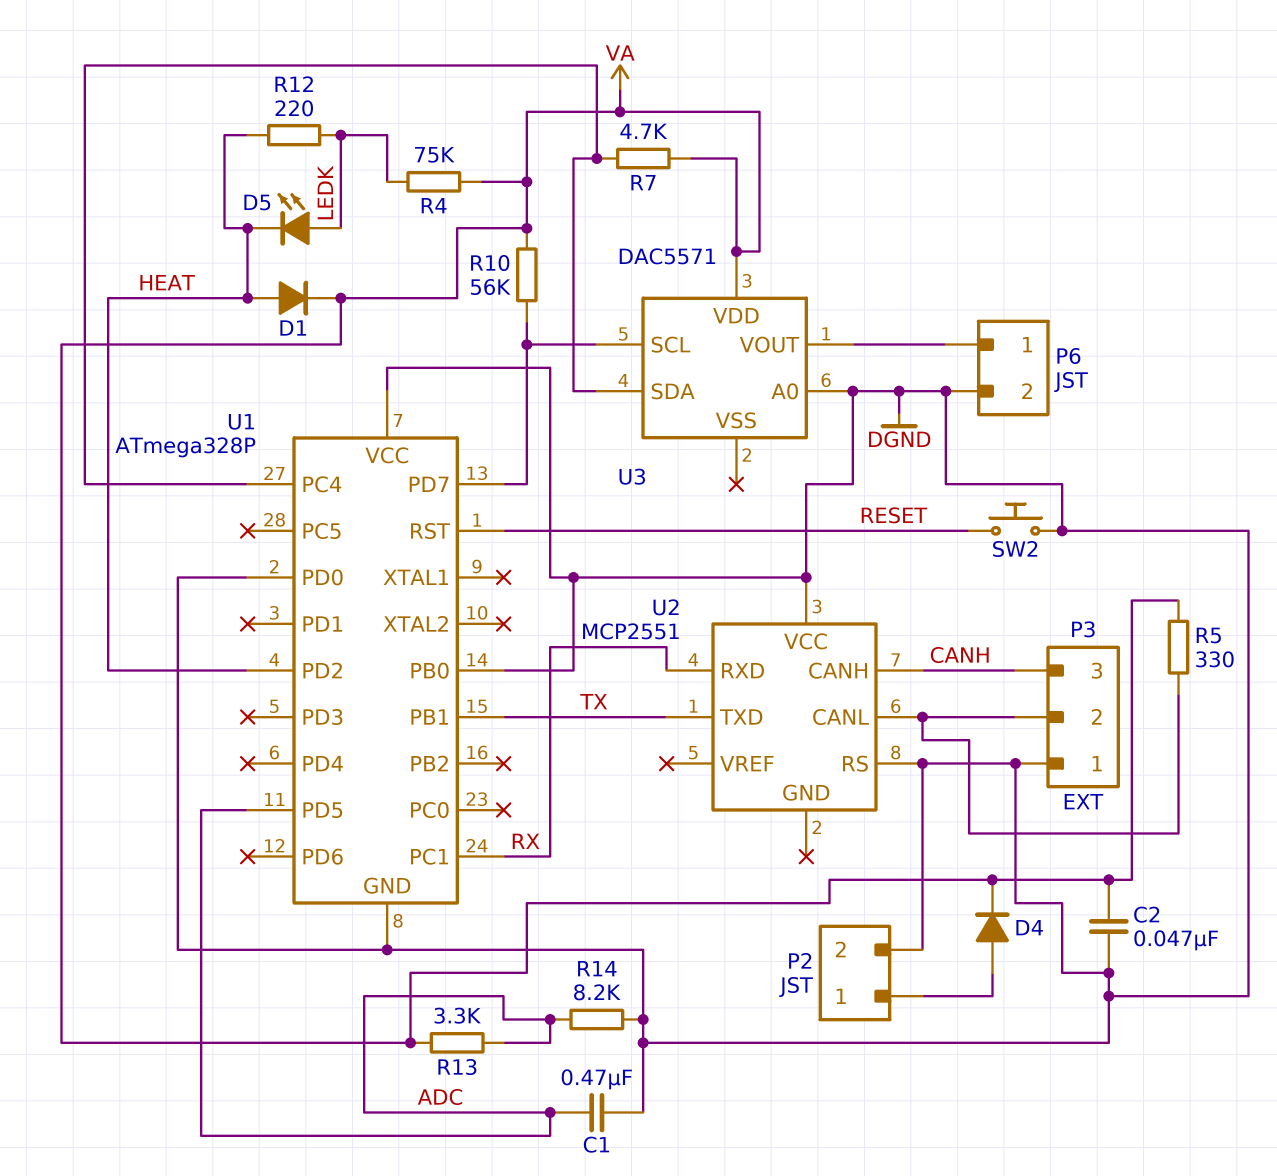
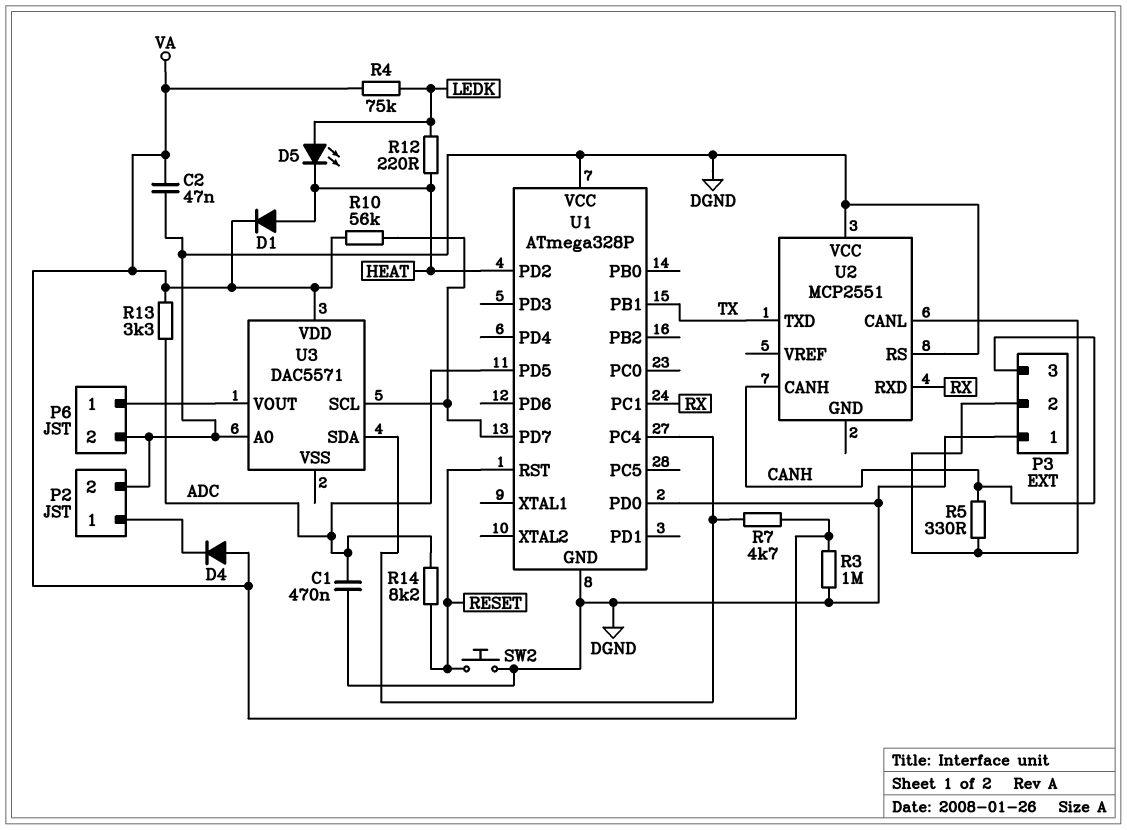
D4: diode (A P2/1, K VA) -> diode (A VA, K P2/1)
R3: none -> 1M (DGND, VA)
R5: 330 (P3/2, VA) -> 330 (CANH, P3/2)
R14: 8.2k (ADC, DGND) -> 8.2k (ADC, RESET)
U1 pin PB0: DGND -> none

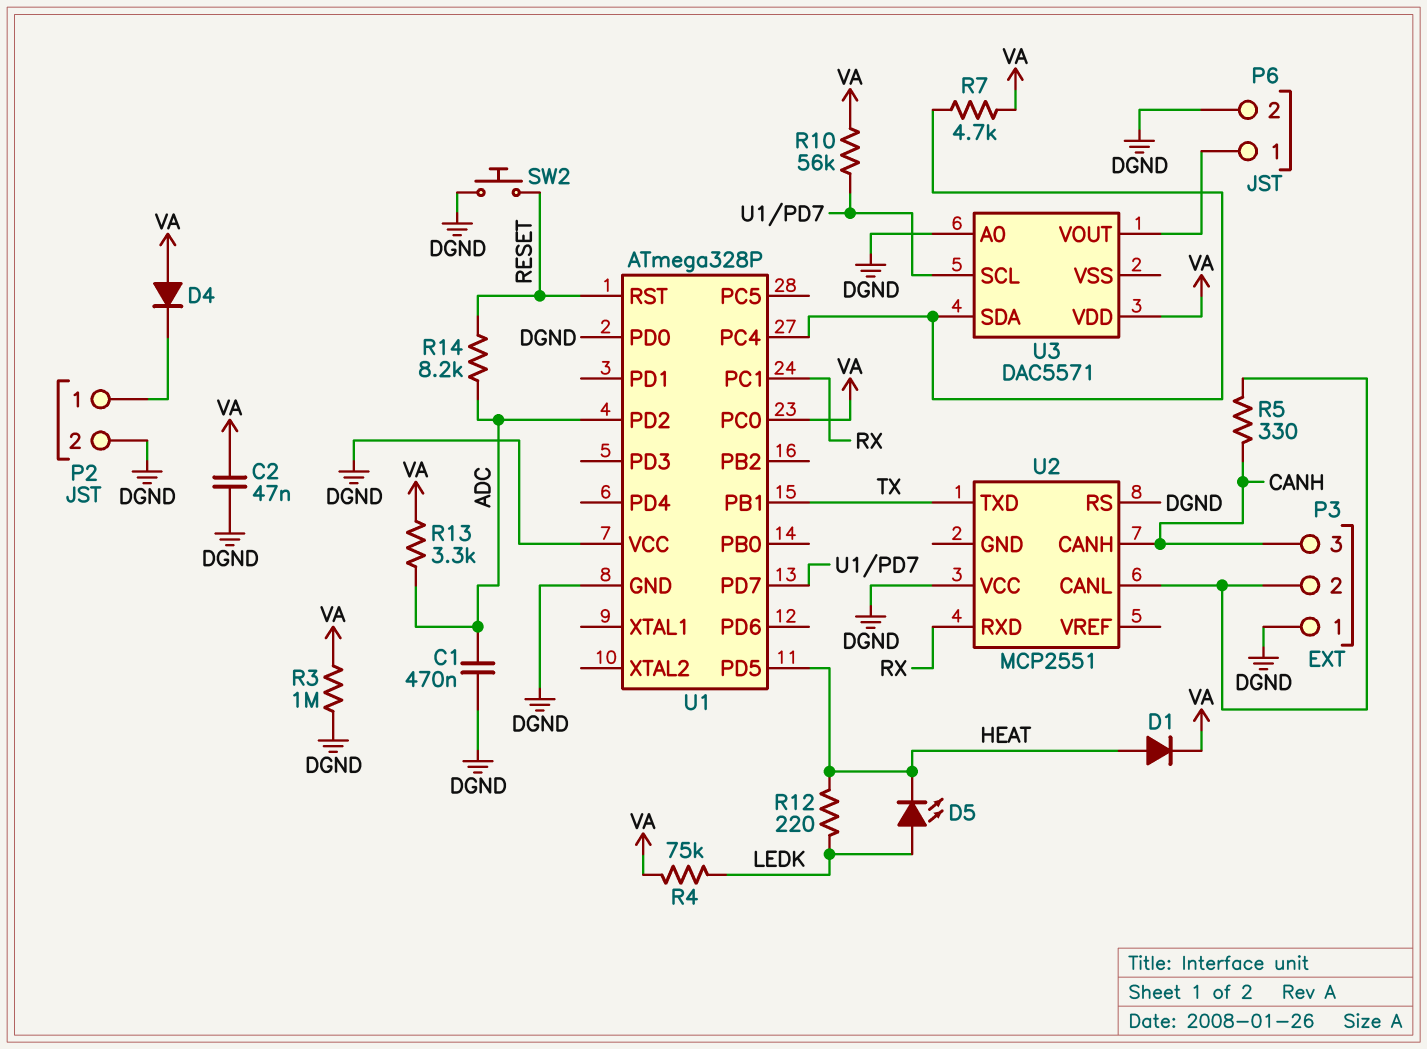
U1 pin PC0: none -> VA
U1 pin PD2: HEAT -> ADC
U1 pin PD5: ADC -> HEAT

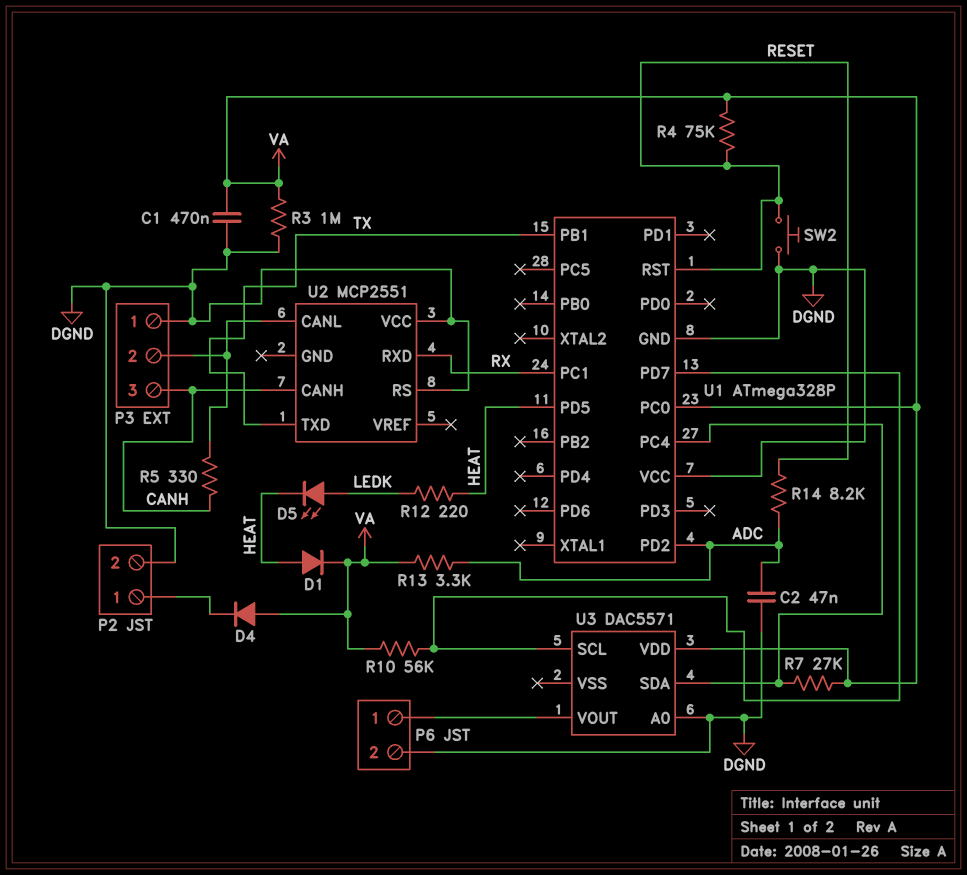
C1: 470nF (ADC, DGND) -> 470nF (DGND, VA)
C2: 47nF (DGND, VA) -> 47nF (ADC, DGND)
R4: 75k (LEDK, VA) -> 75k (RESET, VA)
R7: 4.7k (U1/PC4, VA) -> 27k (U1/PC4, VA)
U1 pin PD0: DGND -> none

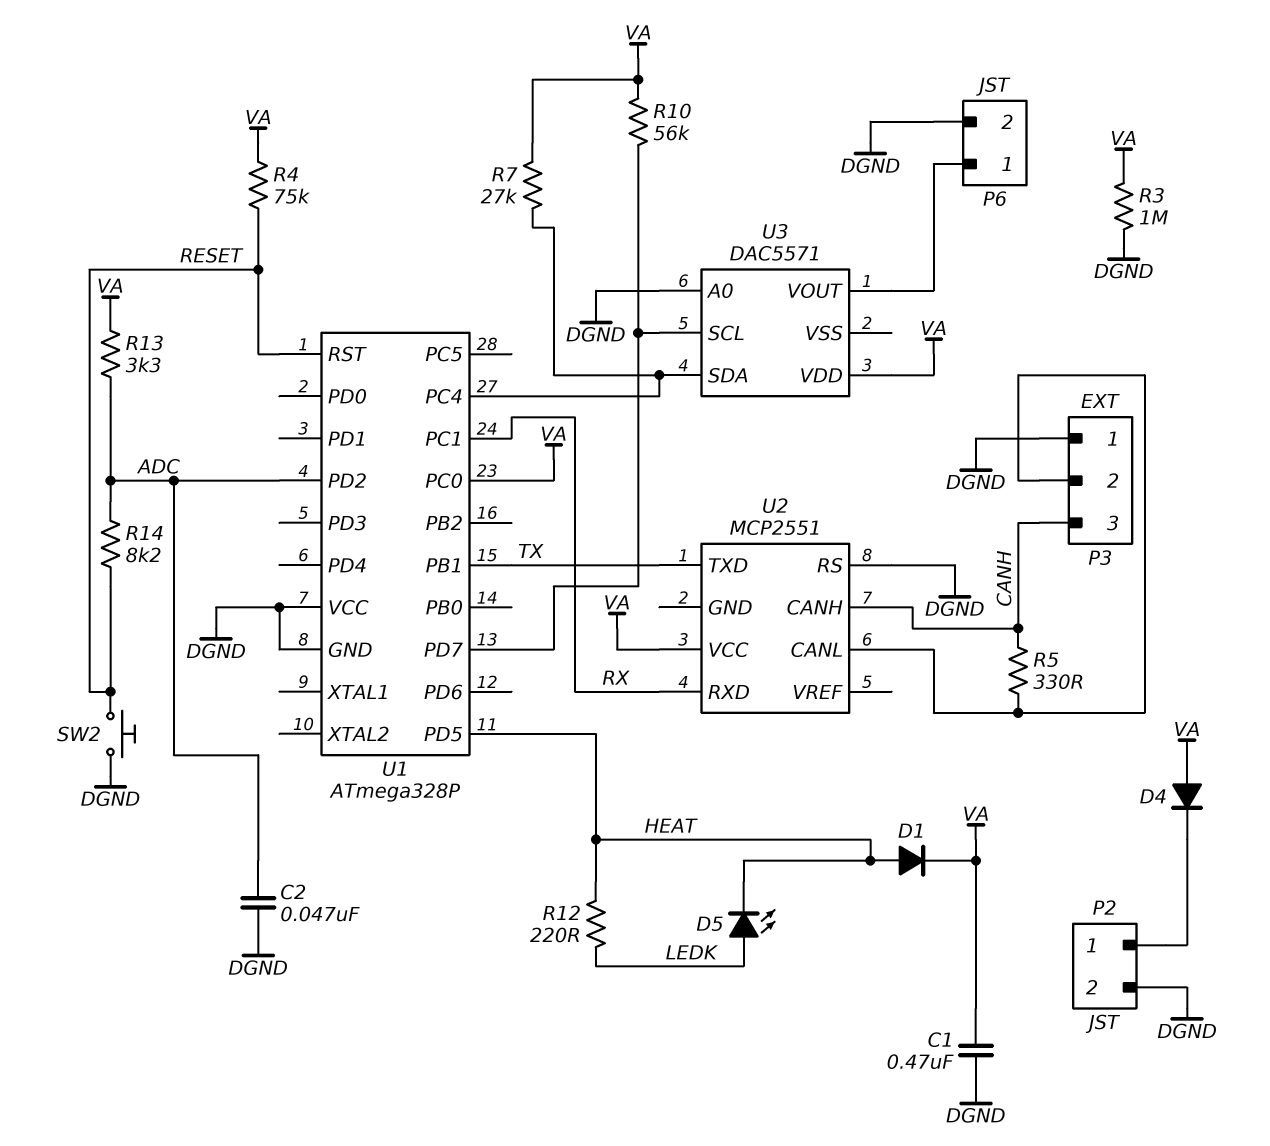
U2 pin VCC: DGND -> VA

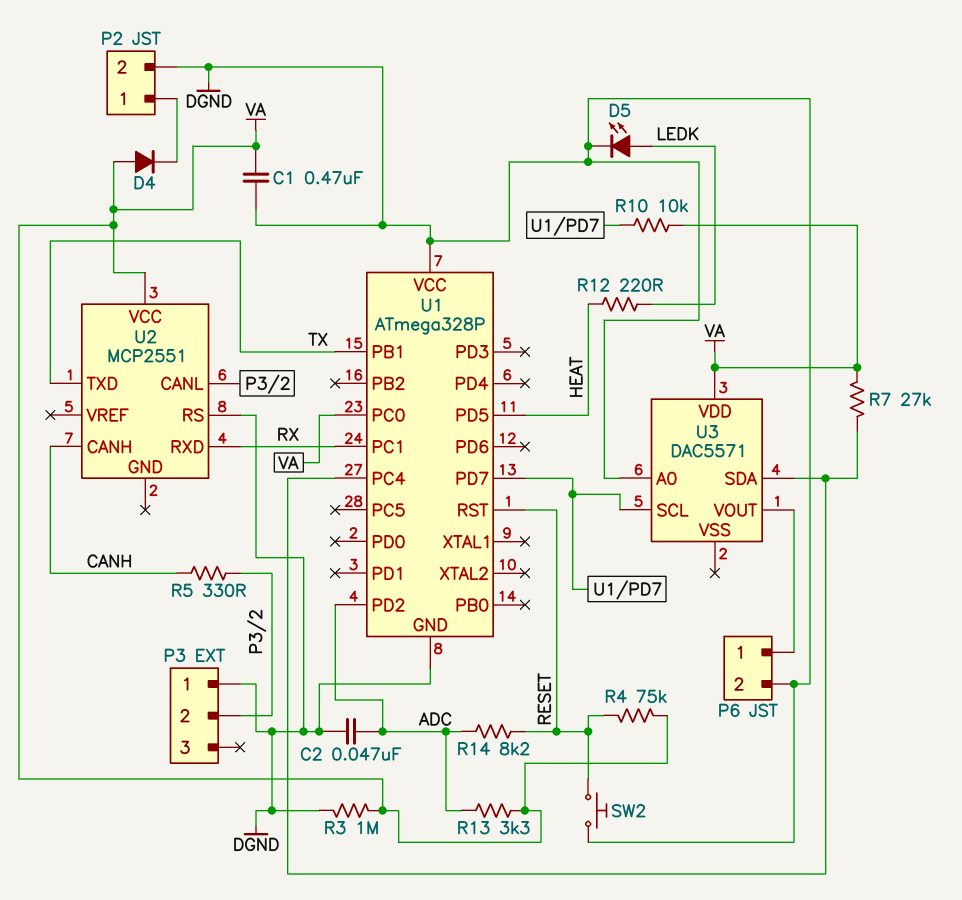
D1: diode (A HEAT, K VA) -> none
D5: LED (A LEDK, K HEAT) -> LED (A LEDK, K DGND)
P3 pin 3: CANH -> none
R10: 56k (U1/PD7, VA) -> 10k (U1/PD7, VA)

